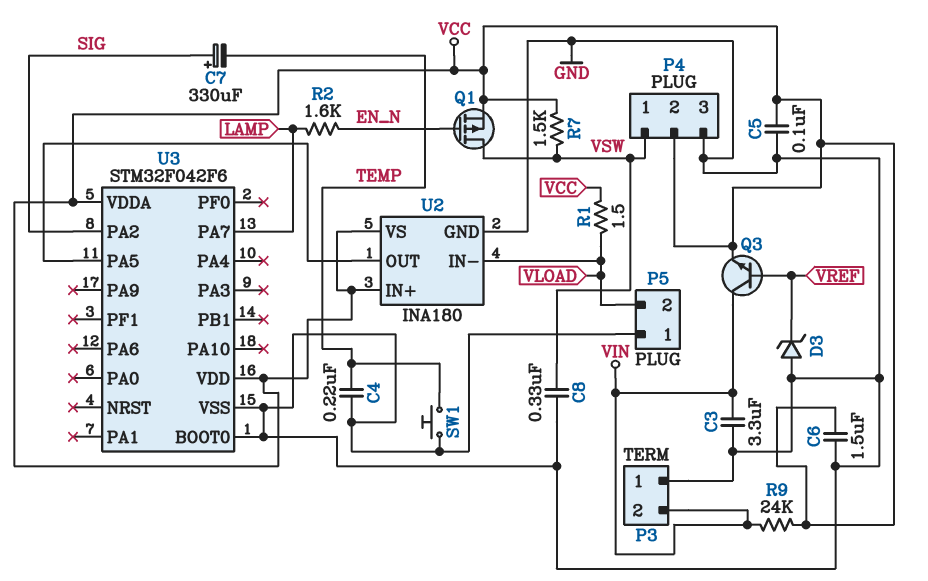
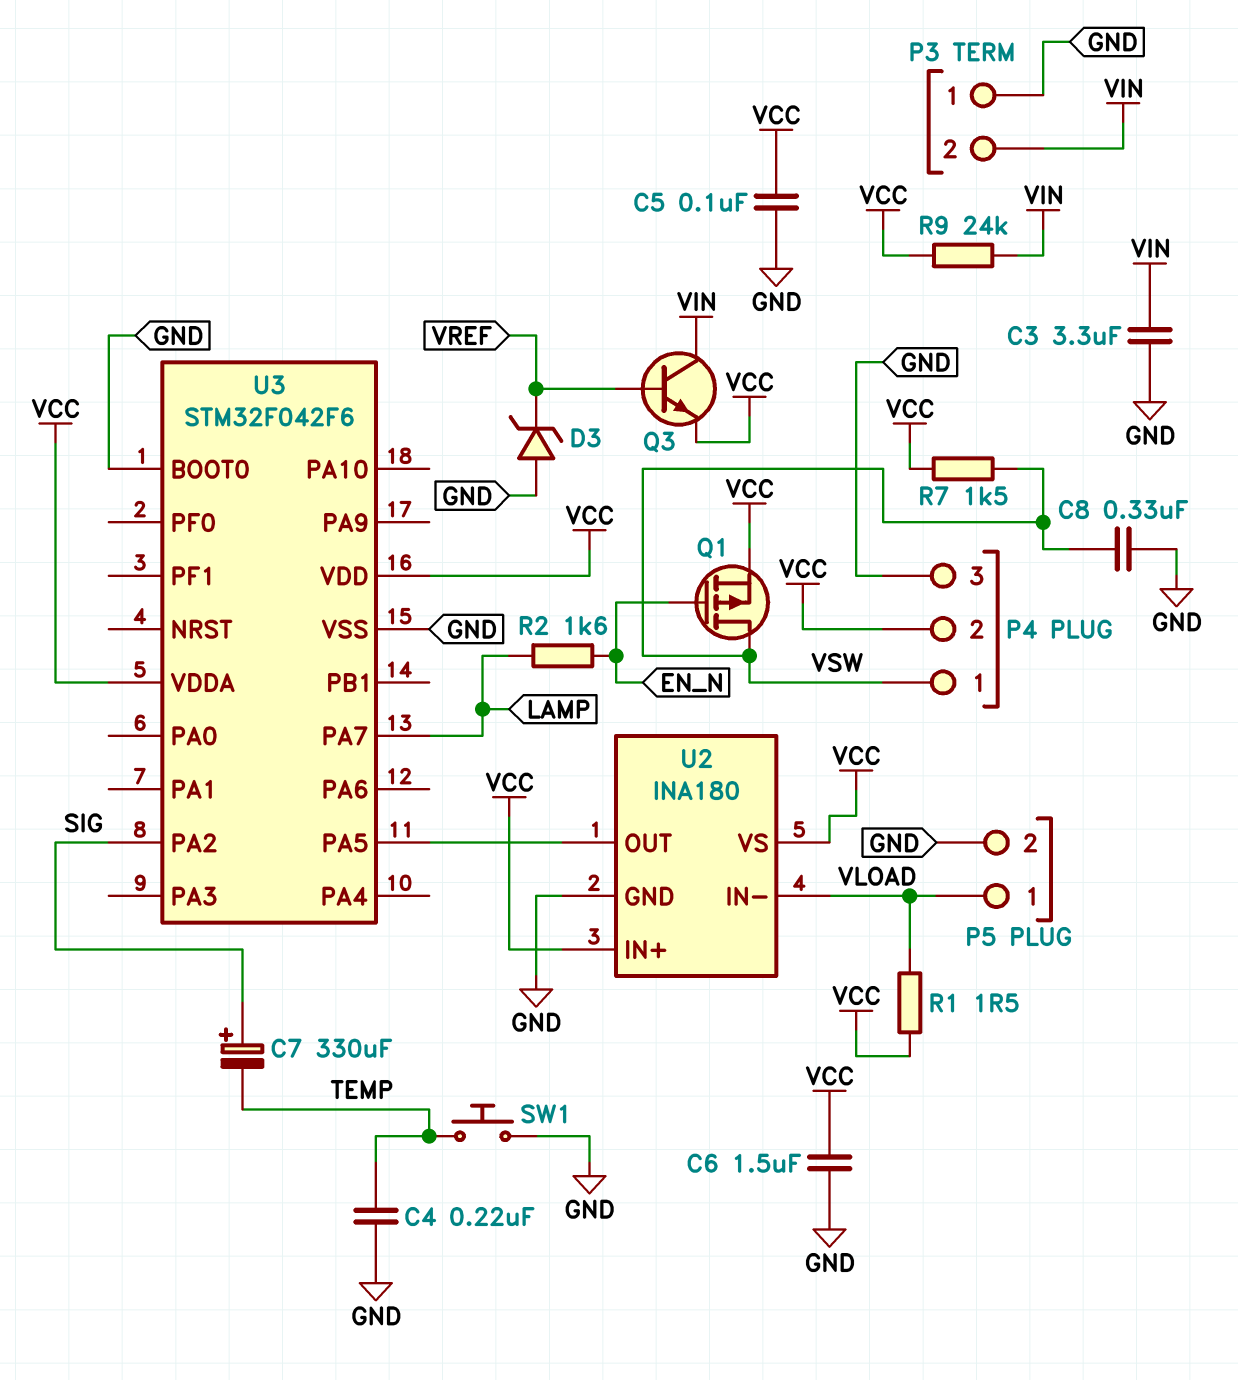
P5 pin 1: GND -> VLOAD
P5 pin 2: VLOAD -> GND

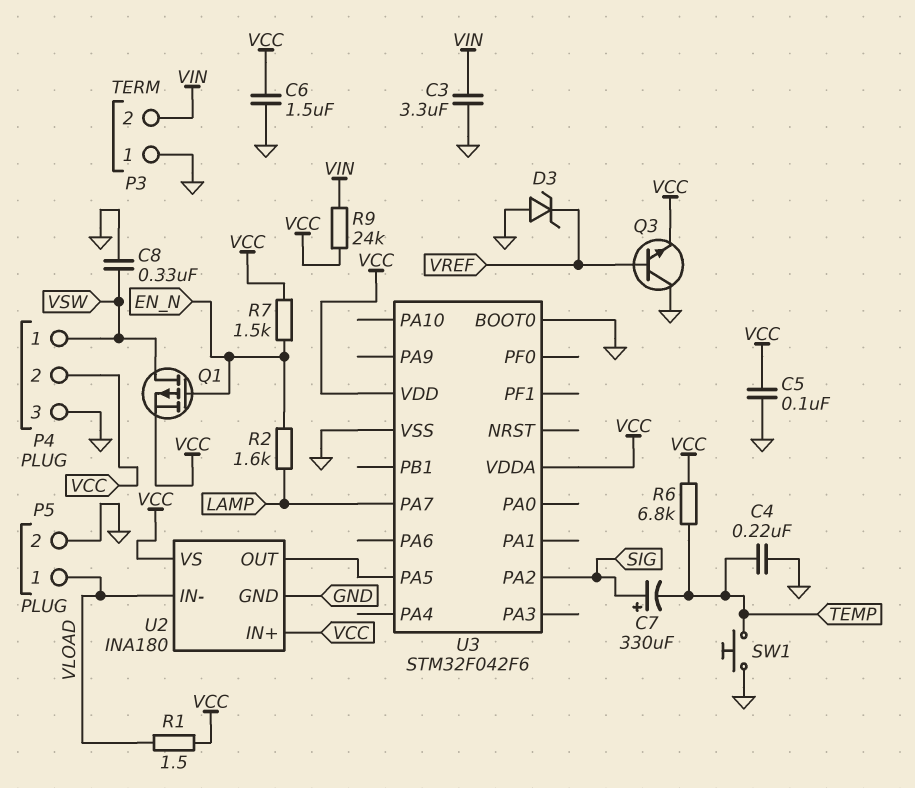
Q3: NPN (B VREF, C VIN, E VCC) -> NPN (B VREF, C GND, E VCC)
R6: none -> 6.8k (TEMP, VCC)
R7: 1.5k (VCC, VSW) -> 1.5k (EN_N, VCC)

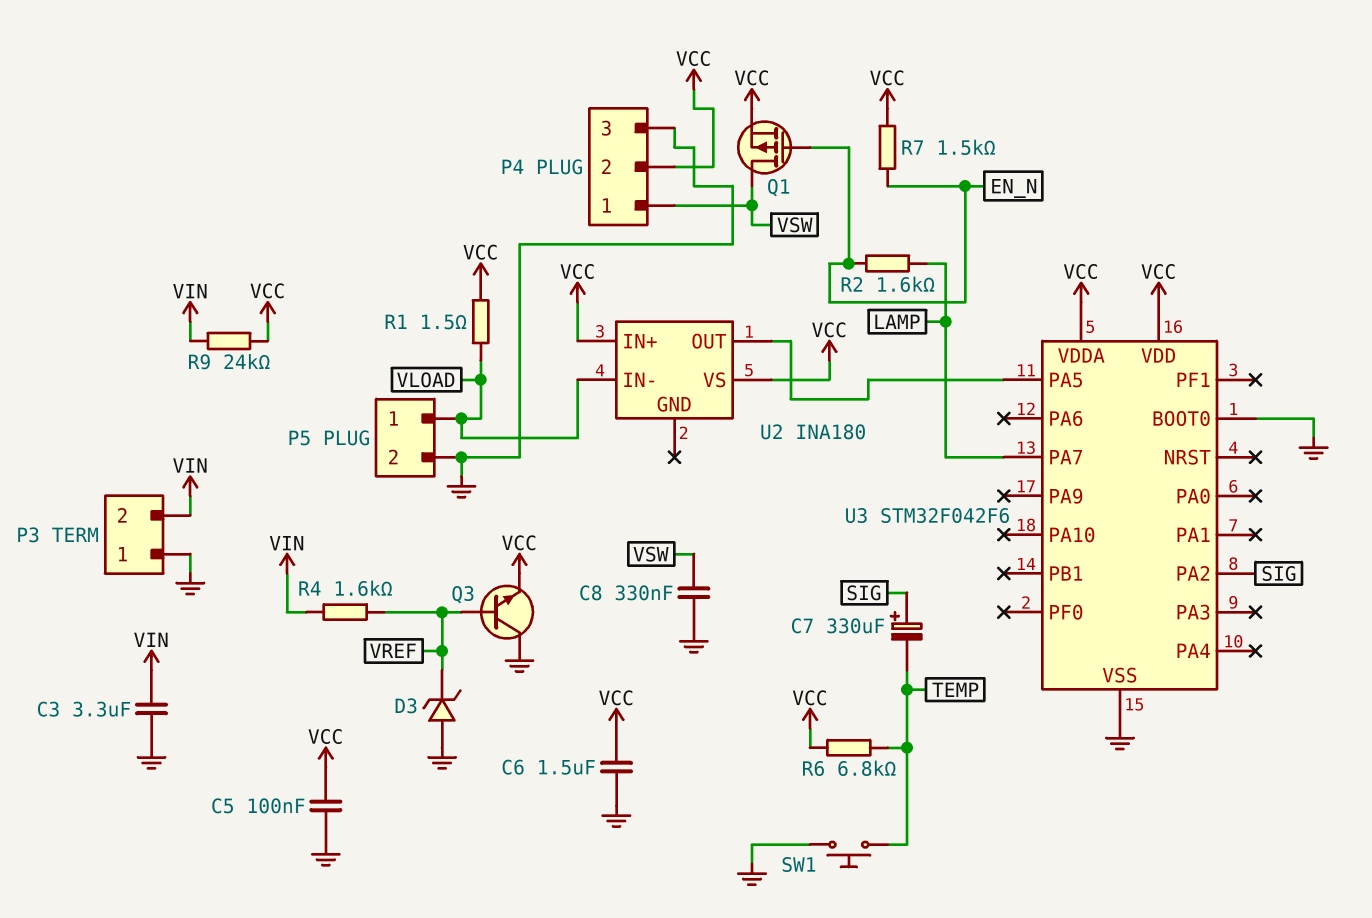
C4: 220nF (GND, TEMP) -> none
R4: none -> 1.6k (VIN, VREF)
U2 pin GND: GND -> none

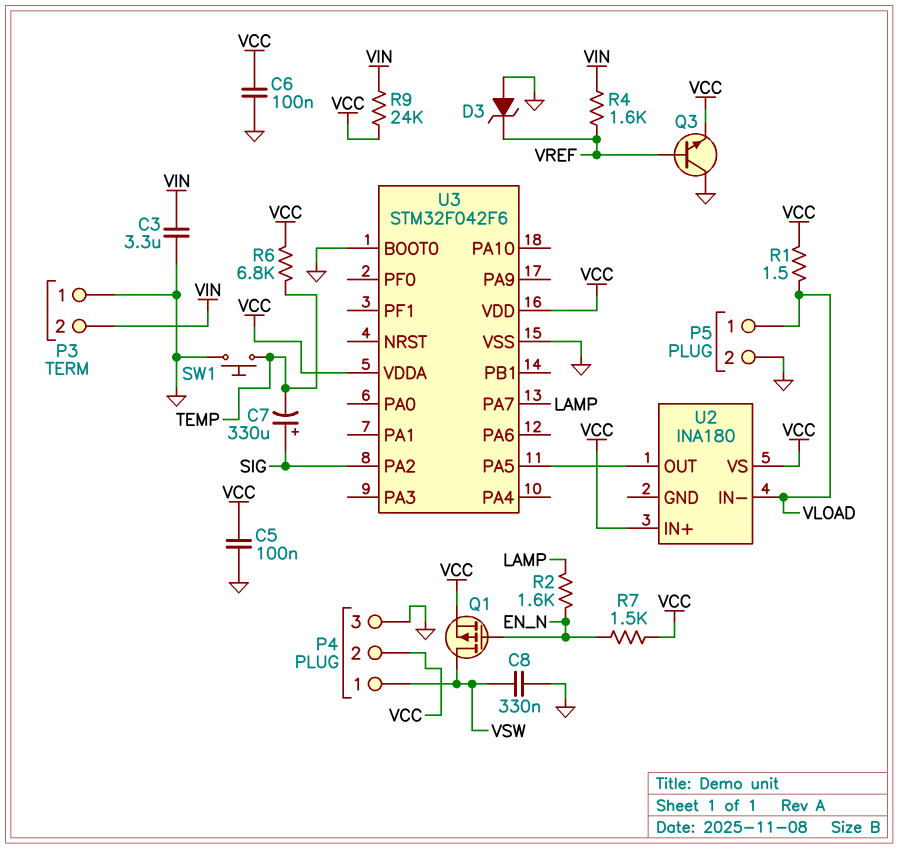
C6: 1.5uF (GND, VCC) -> 100nF (GND, VCC)

